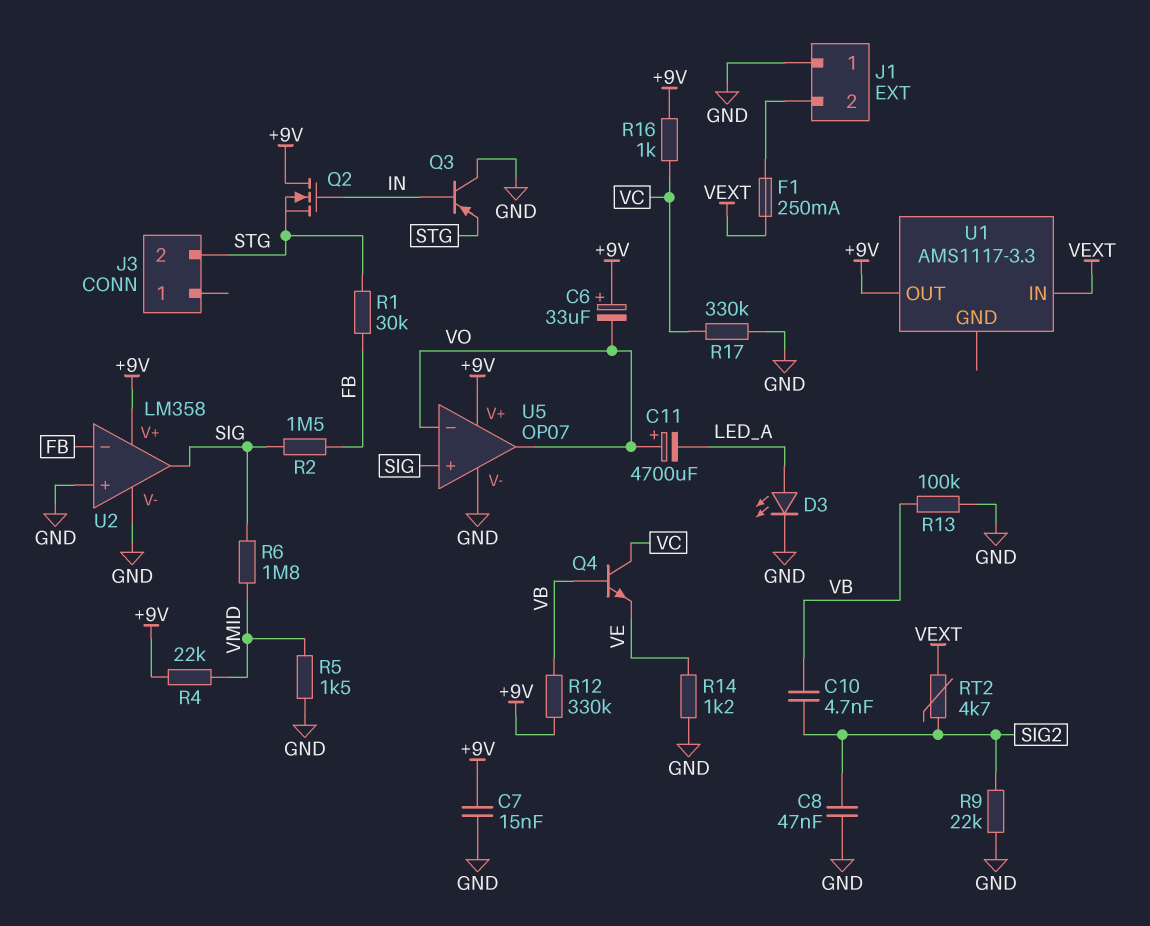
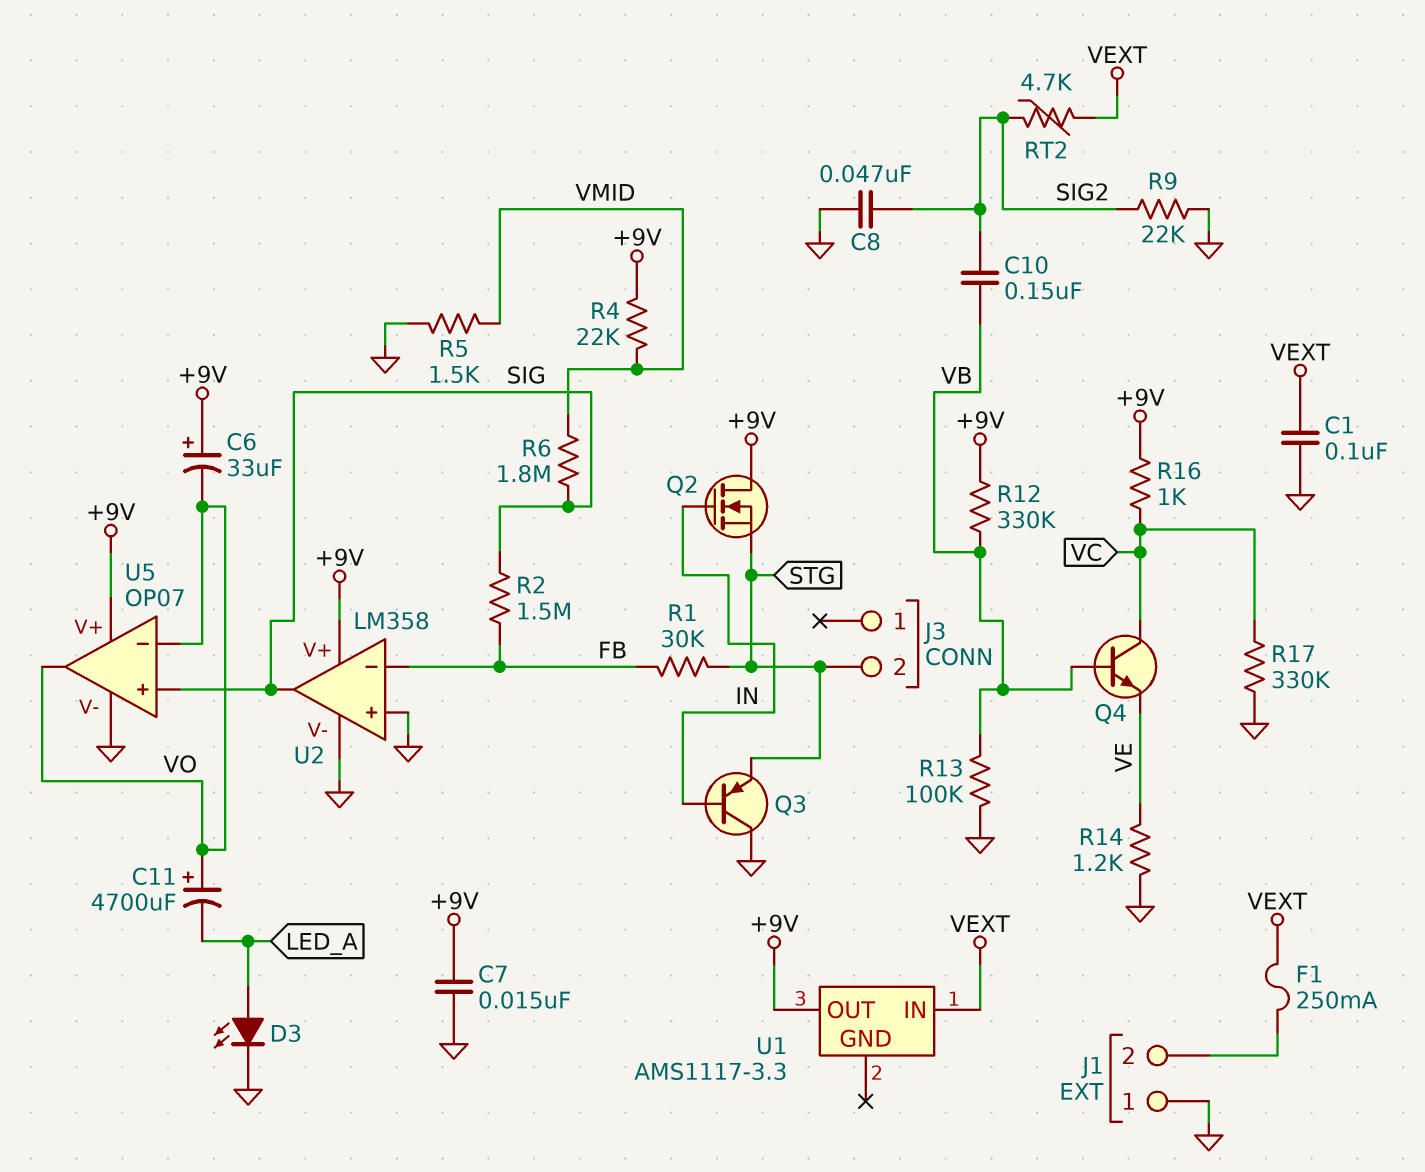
C1: none -> 100nF (GND, VEXT)
C10: 4.7nF (SIG2, VB) -> 150nF (SIG2, VB)

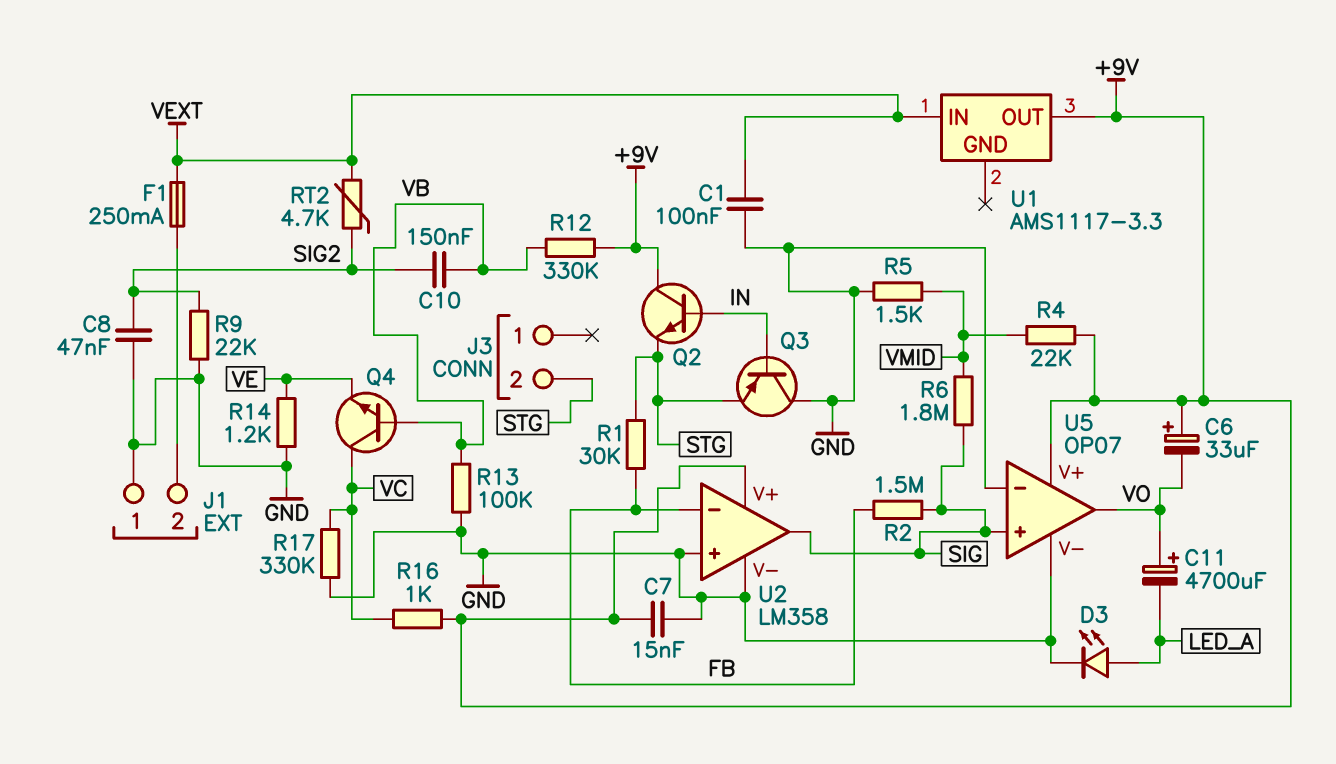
Q2: NMOS (G IN, D +9V, S STG) -> NPN (B IN, C +9V, E STG)
U5 pin in-: VO -> GND

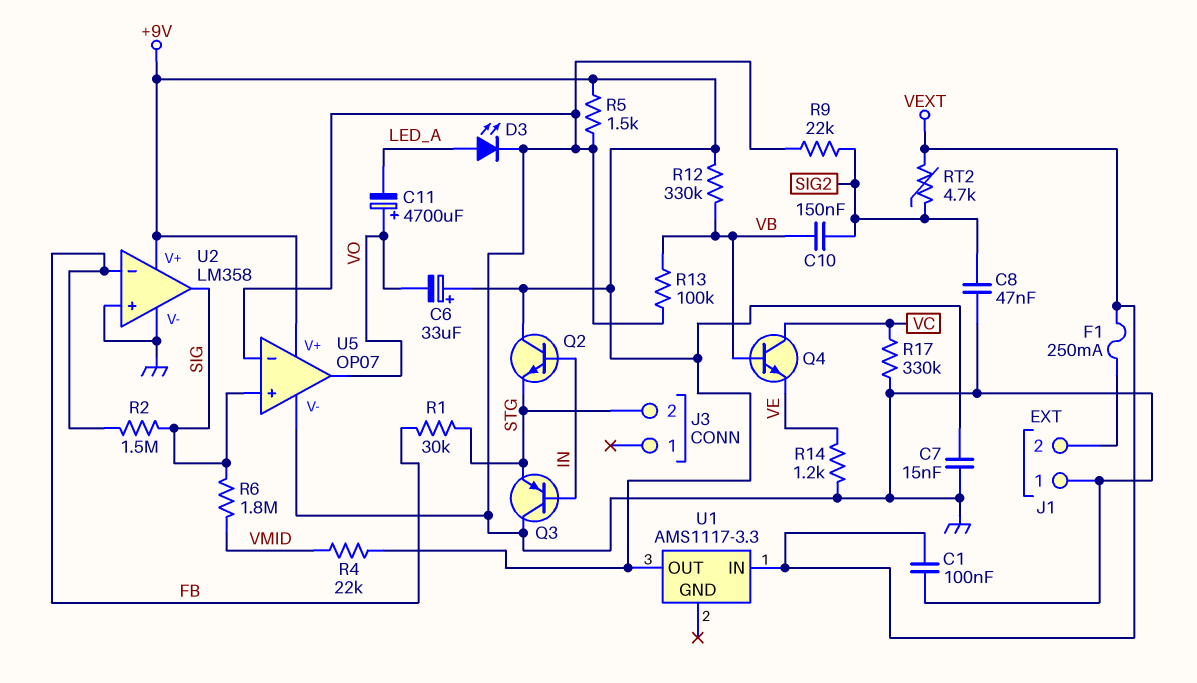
R5: 1.5k (GND, VMID) -> 1.5k (+9V, GND)
R16: 1k (+9V, VC) -> none

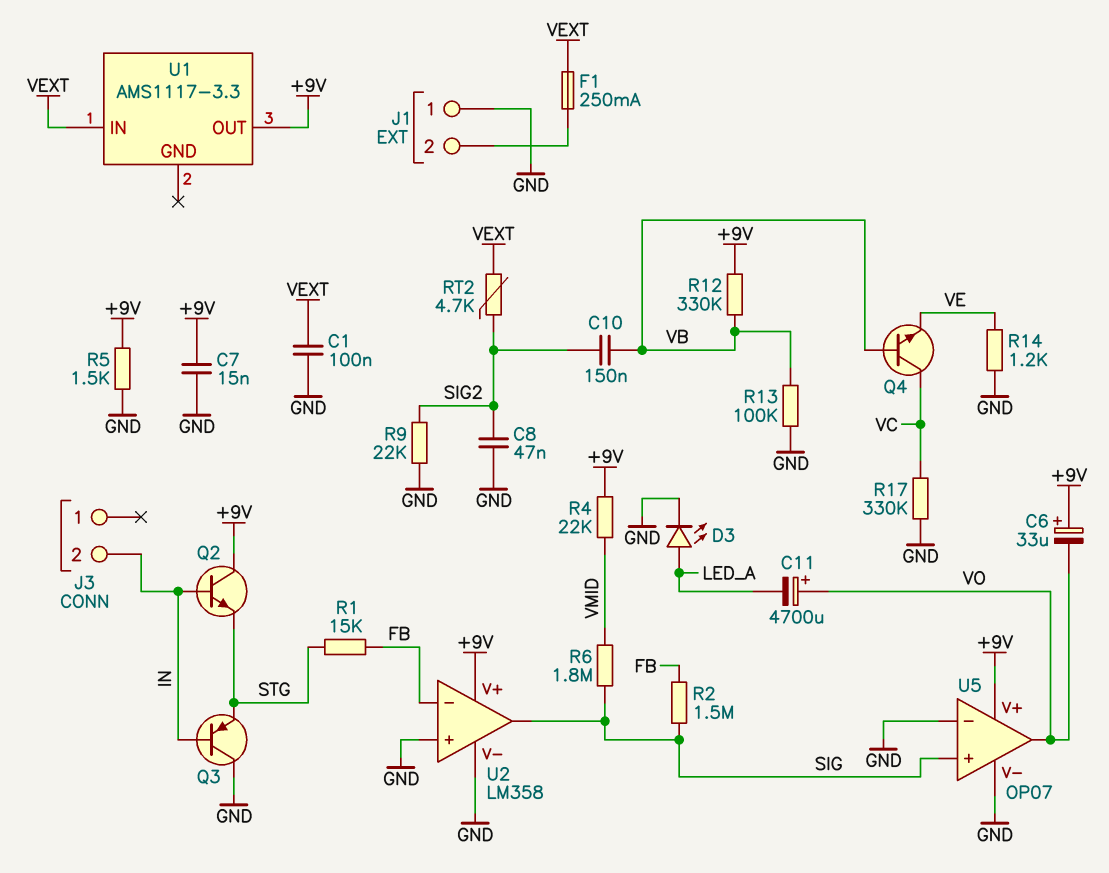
J3 pin 2: STG -> IN
R1: 30k (FB, STG) -> 15k (FB, STG)

